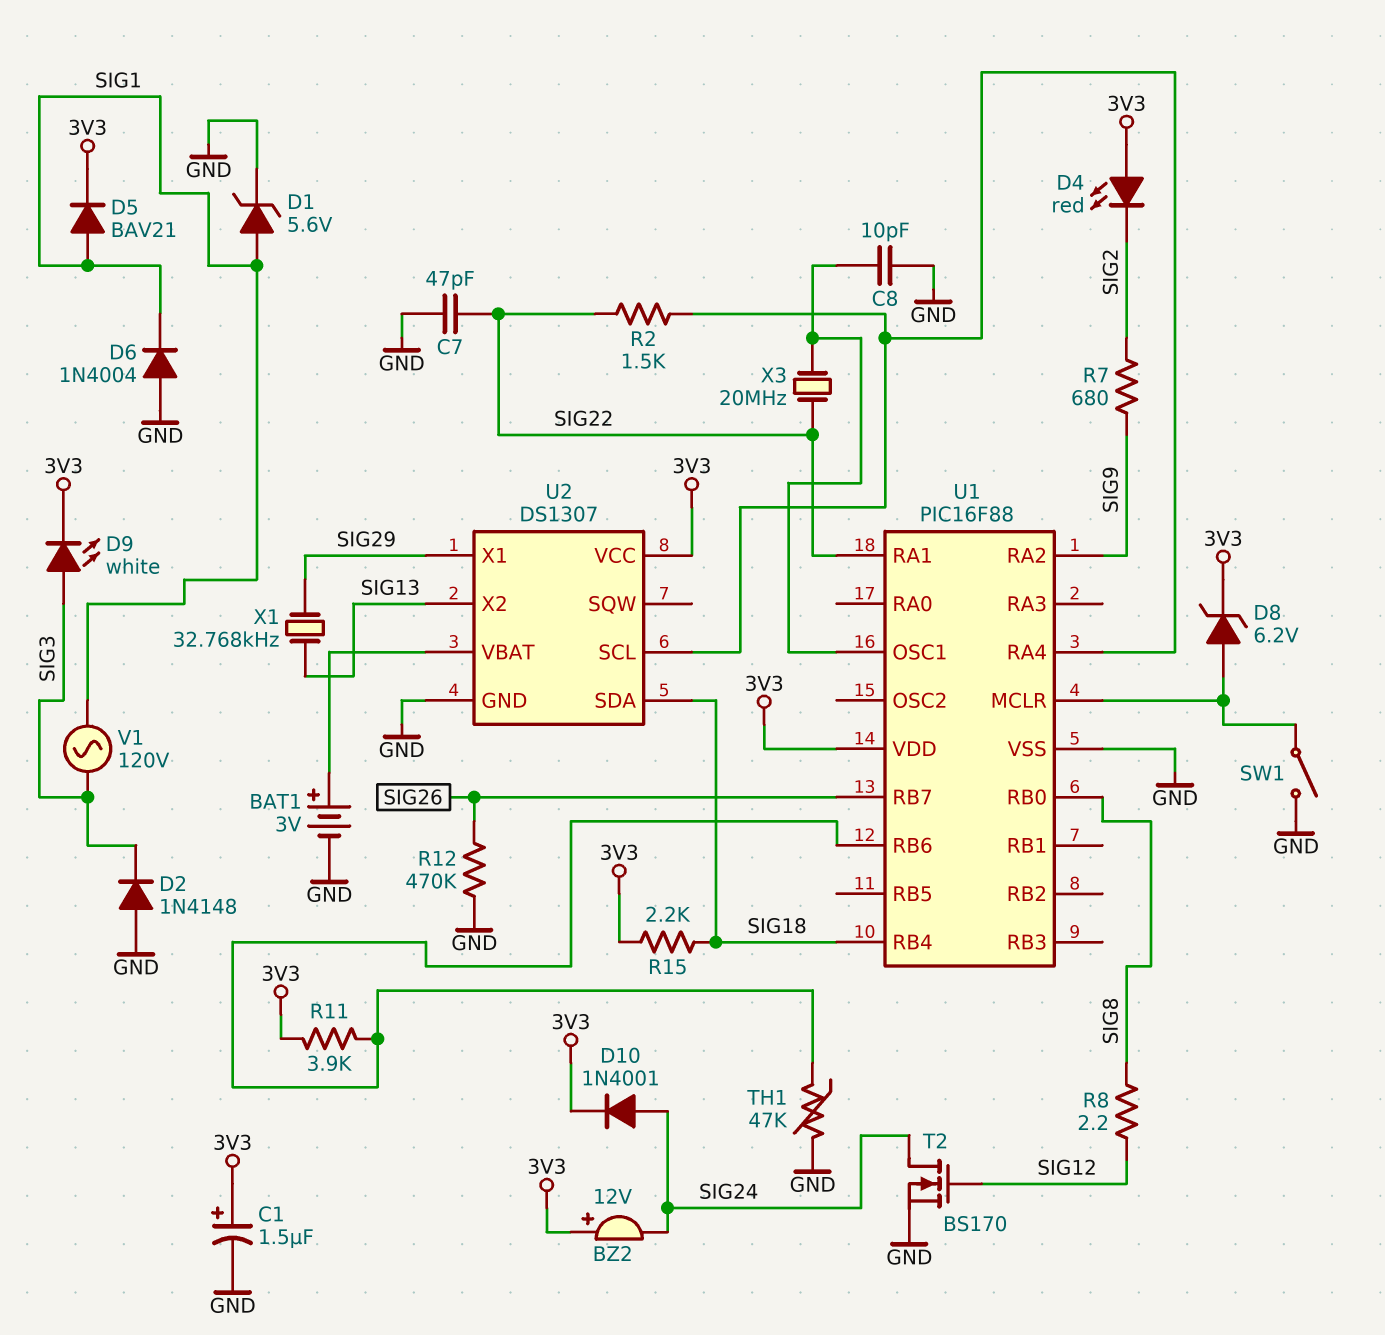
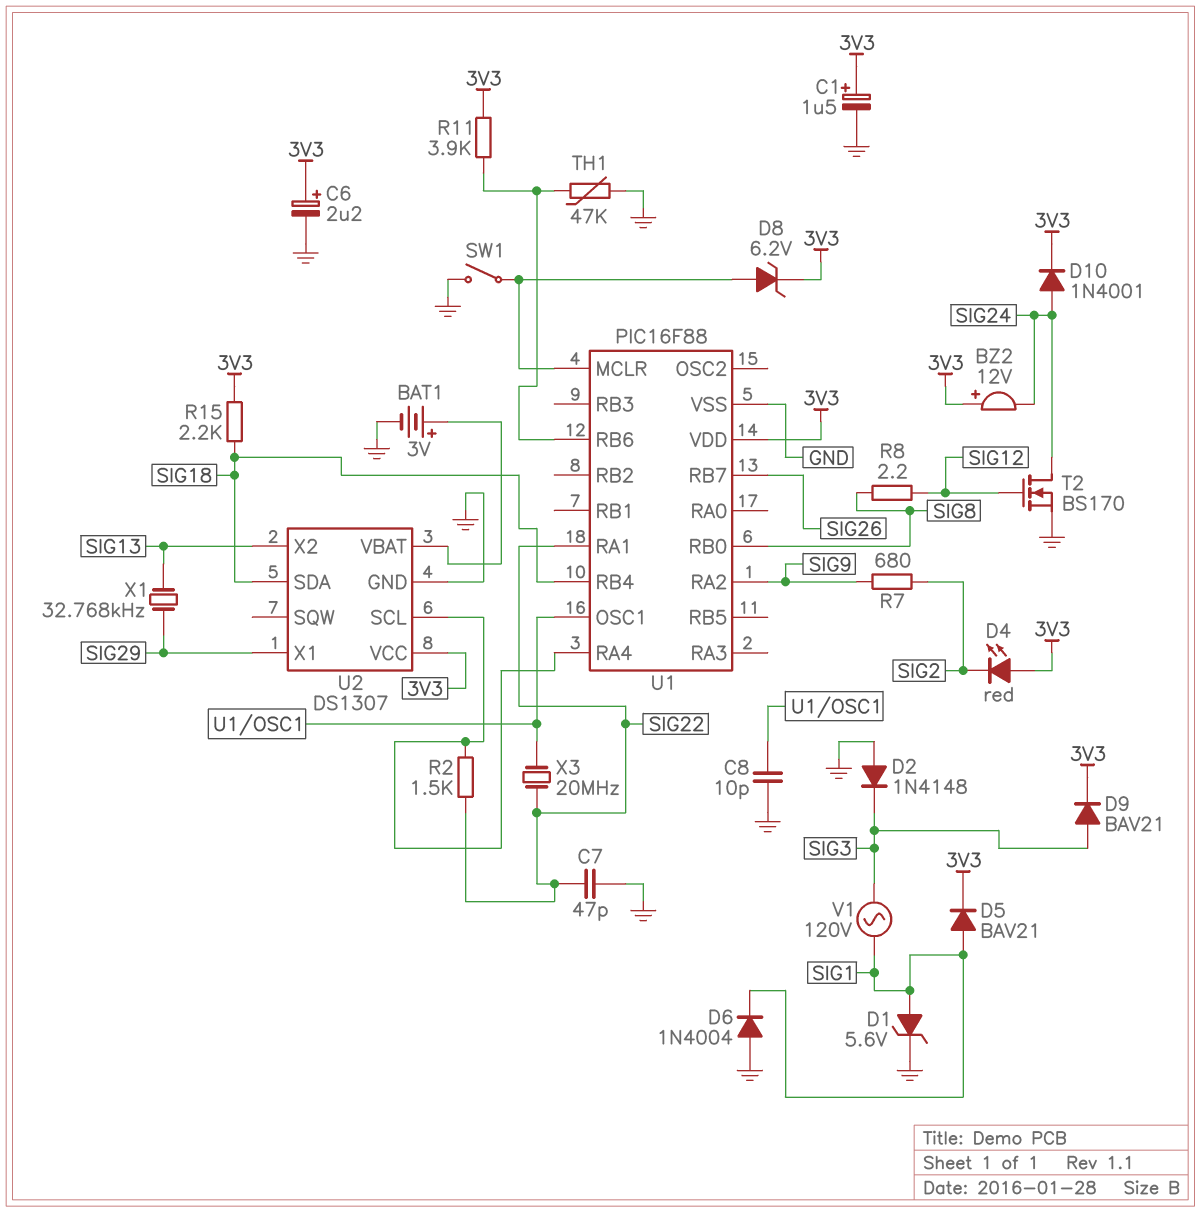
C6: none -> 2.2uF (plus 3V3, minus GND)
D9: LED white (A SIG3, K 3V3) -> diode BAV21 (A SIG3, K 3V3)
R12: 470k (GND, SIG26) -> none

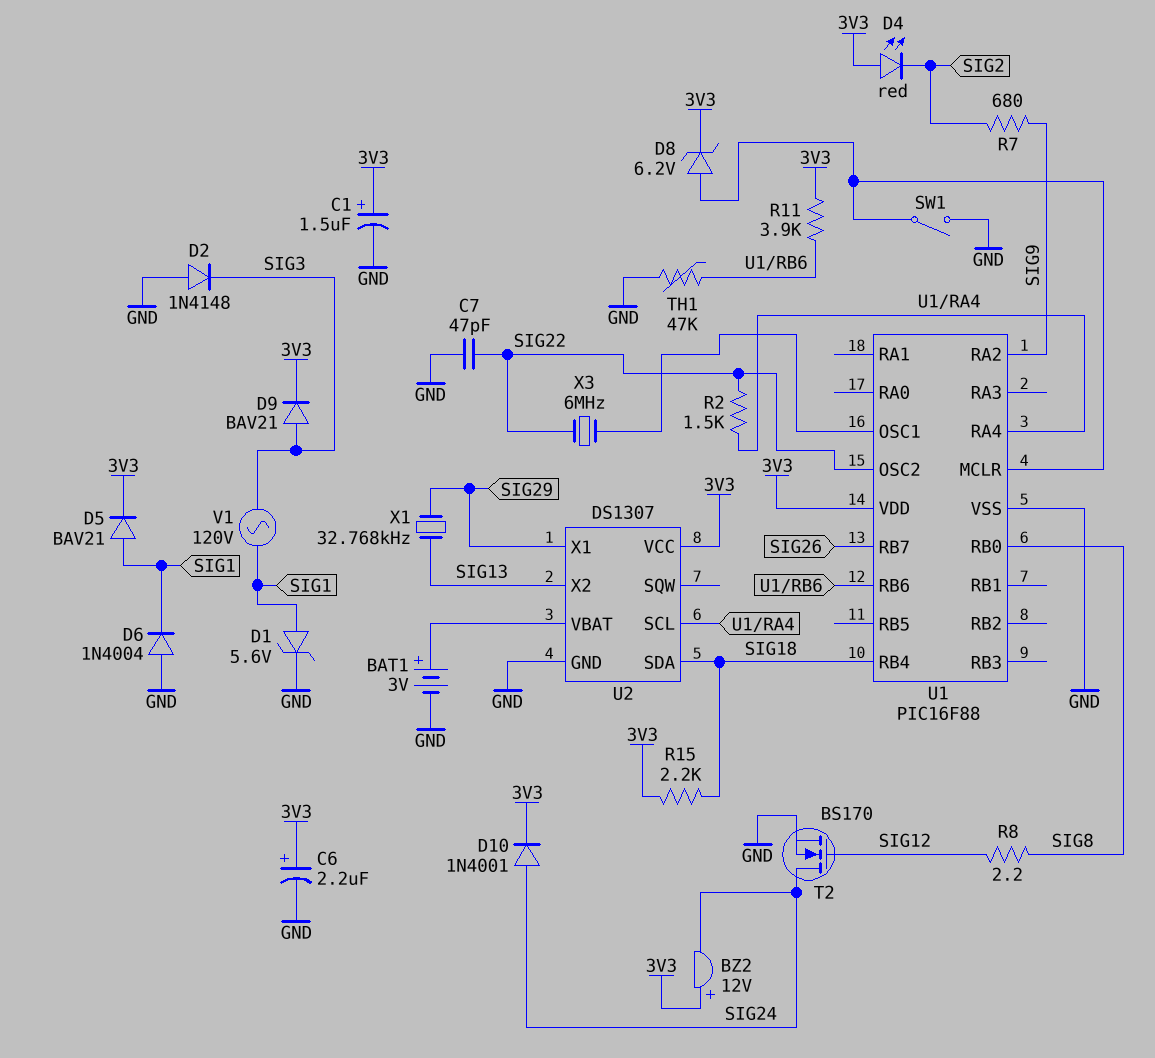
C8: 10pF (GND, U1/OSC1) -> none
U1 pin OSC2: none -> SIG22
U1 pin RA1: SIG22 -> none
X3: 20MHz (SIG22, U1/OSC1) -> 6MHz (SIG22, U1/OSC1)

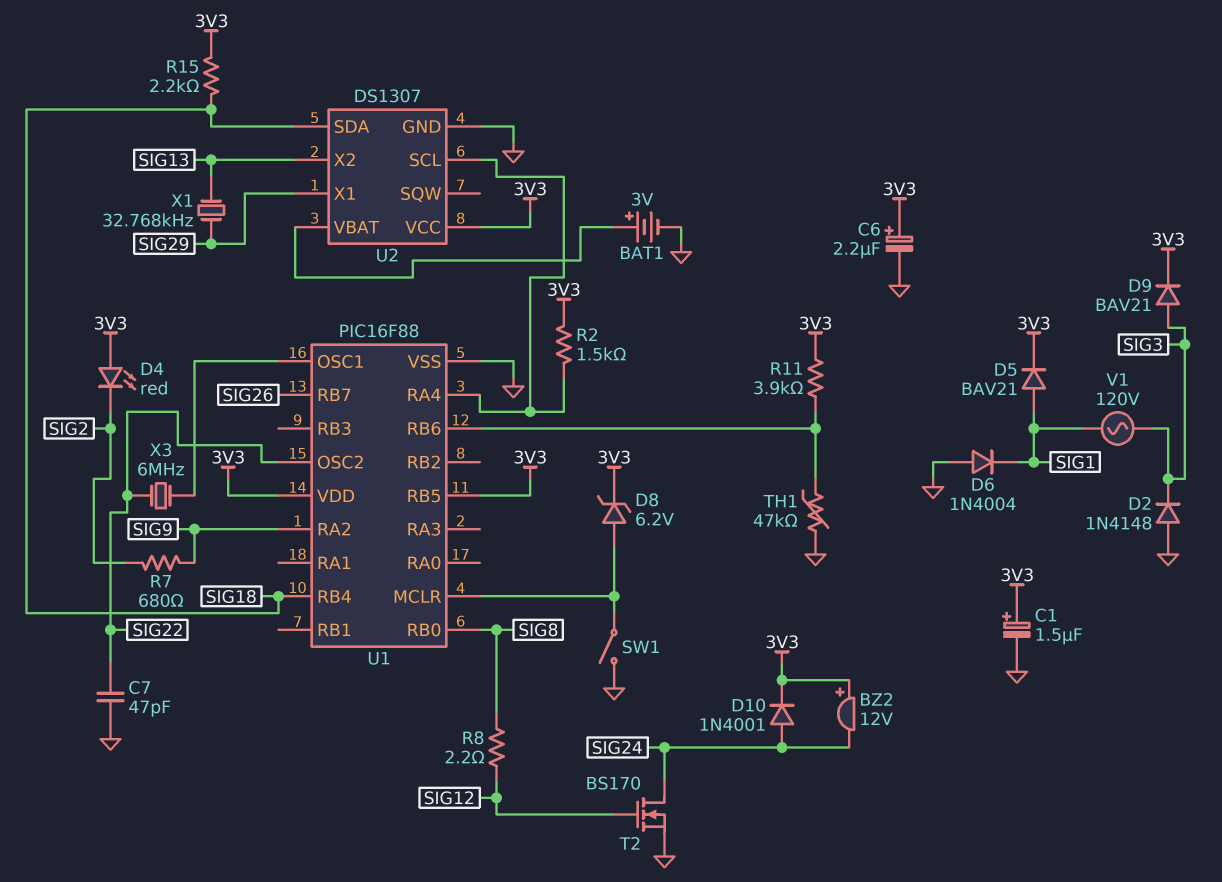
D1: zener 5.6V (A SIG1, K GND) -> none
R2: 1.5k (SIG22, U1/RA4) -> 1.5k (3V3, U1/RA4)
U1 pin RB5: none -> 3V3

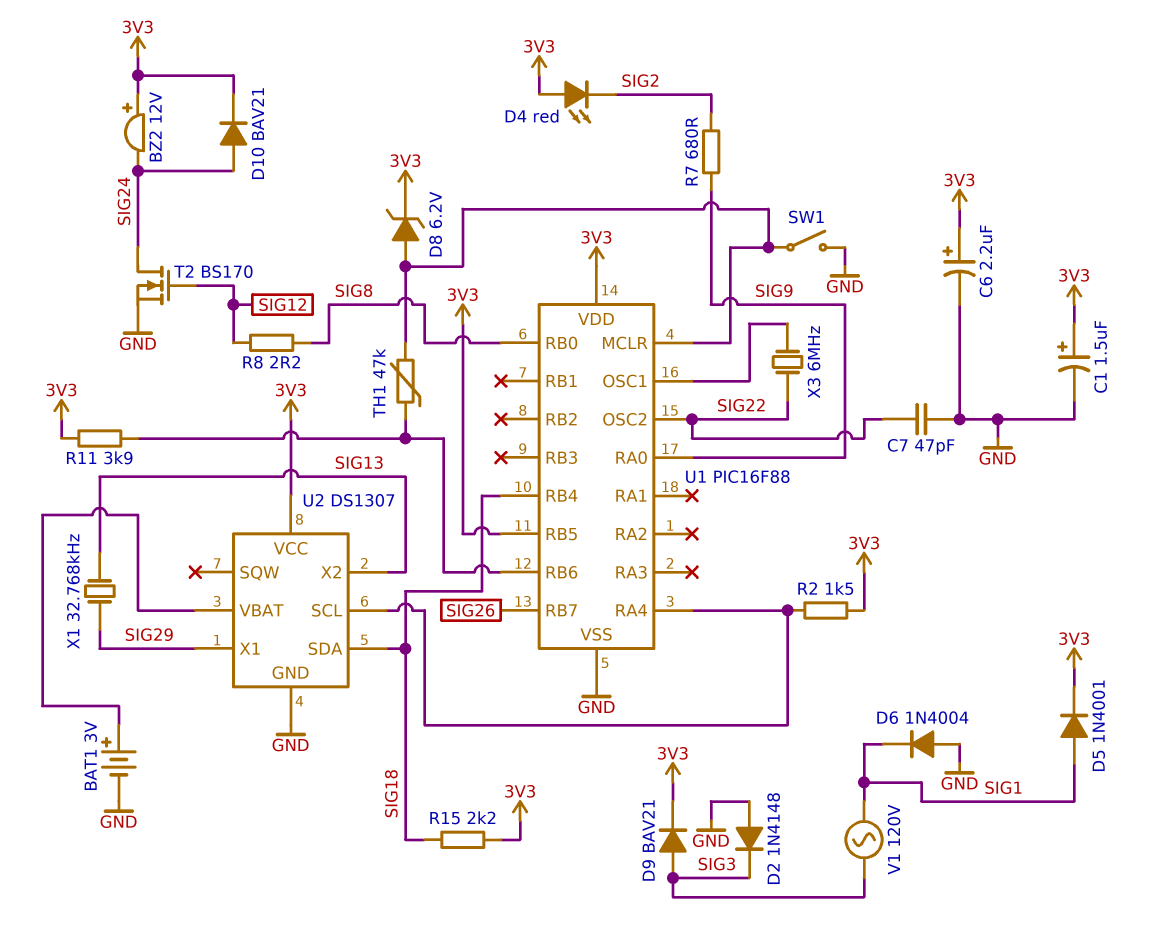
D5: diode BAV21 (A SIG1, K 3V3) -> diode 1N4001 (A SIG1, K 3V3)
D10: diode 1N4001 (A SIG24, K 3V3) -> diode BAV21 (A SIG24, K 3V3)
TH1: 47k (GND, U1/RB6) -> 47k (U1/MCLR, U1/RB6)
U1 pin RA0: none -> SIG9
U1 pin RA2: SIG9 -> none

